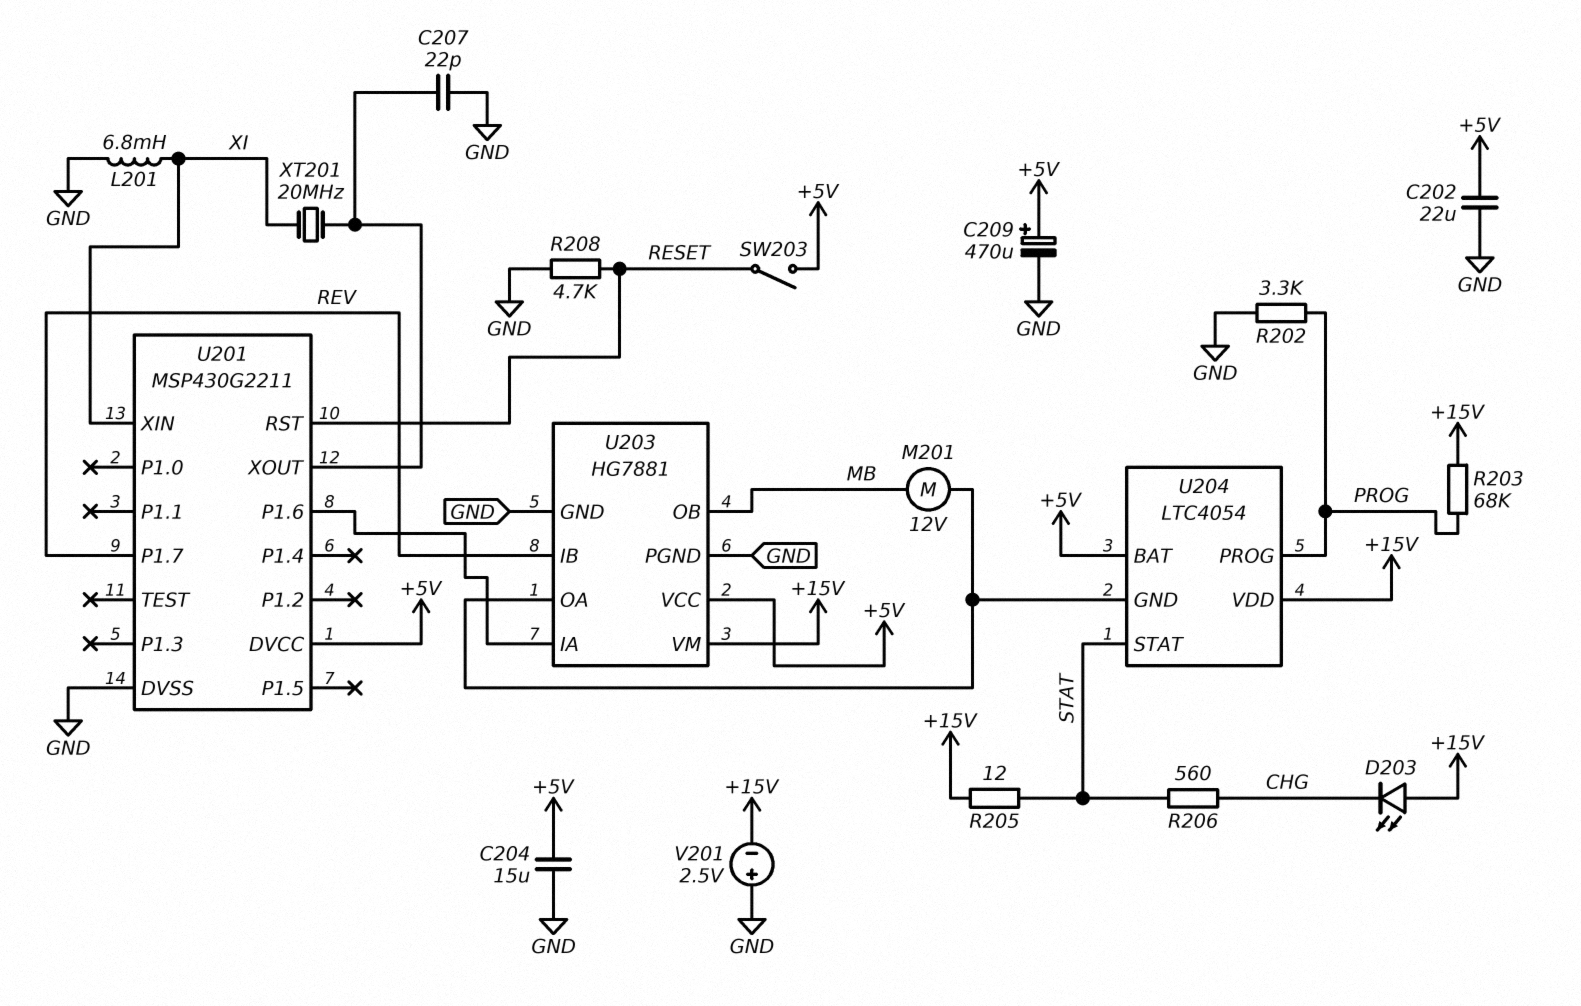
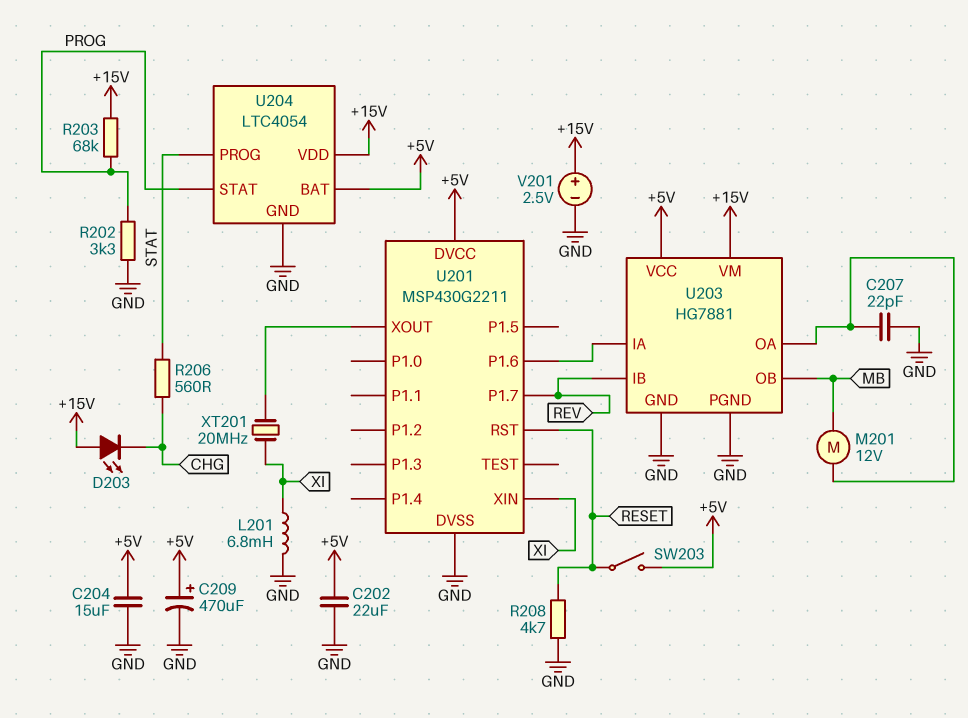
C207: 22pF (GND, U201/XOUT) -> 22pF (GND, U203/OA)
R205: 12 (+15V, STAT) -> none
U204 pin GND: U203/OA -> GND
U204 pin PROG: PROG -> STAT
U204 pin STAT: STAT -> PROG
V201: 2.5V (plus GND, minus +15V) -> 2.5V (plus +15V, minus GND)

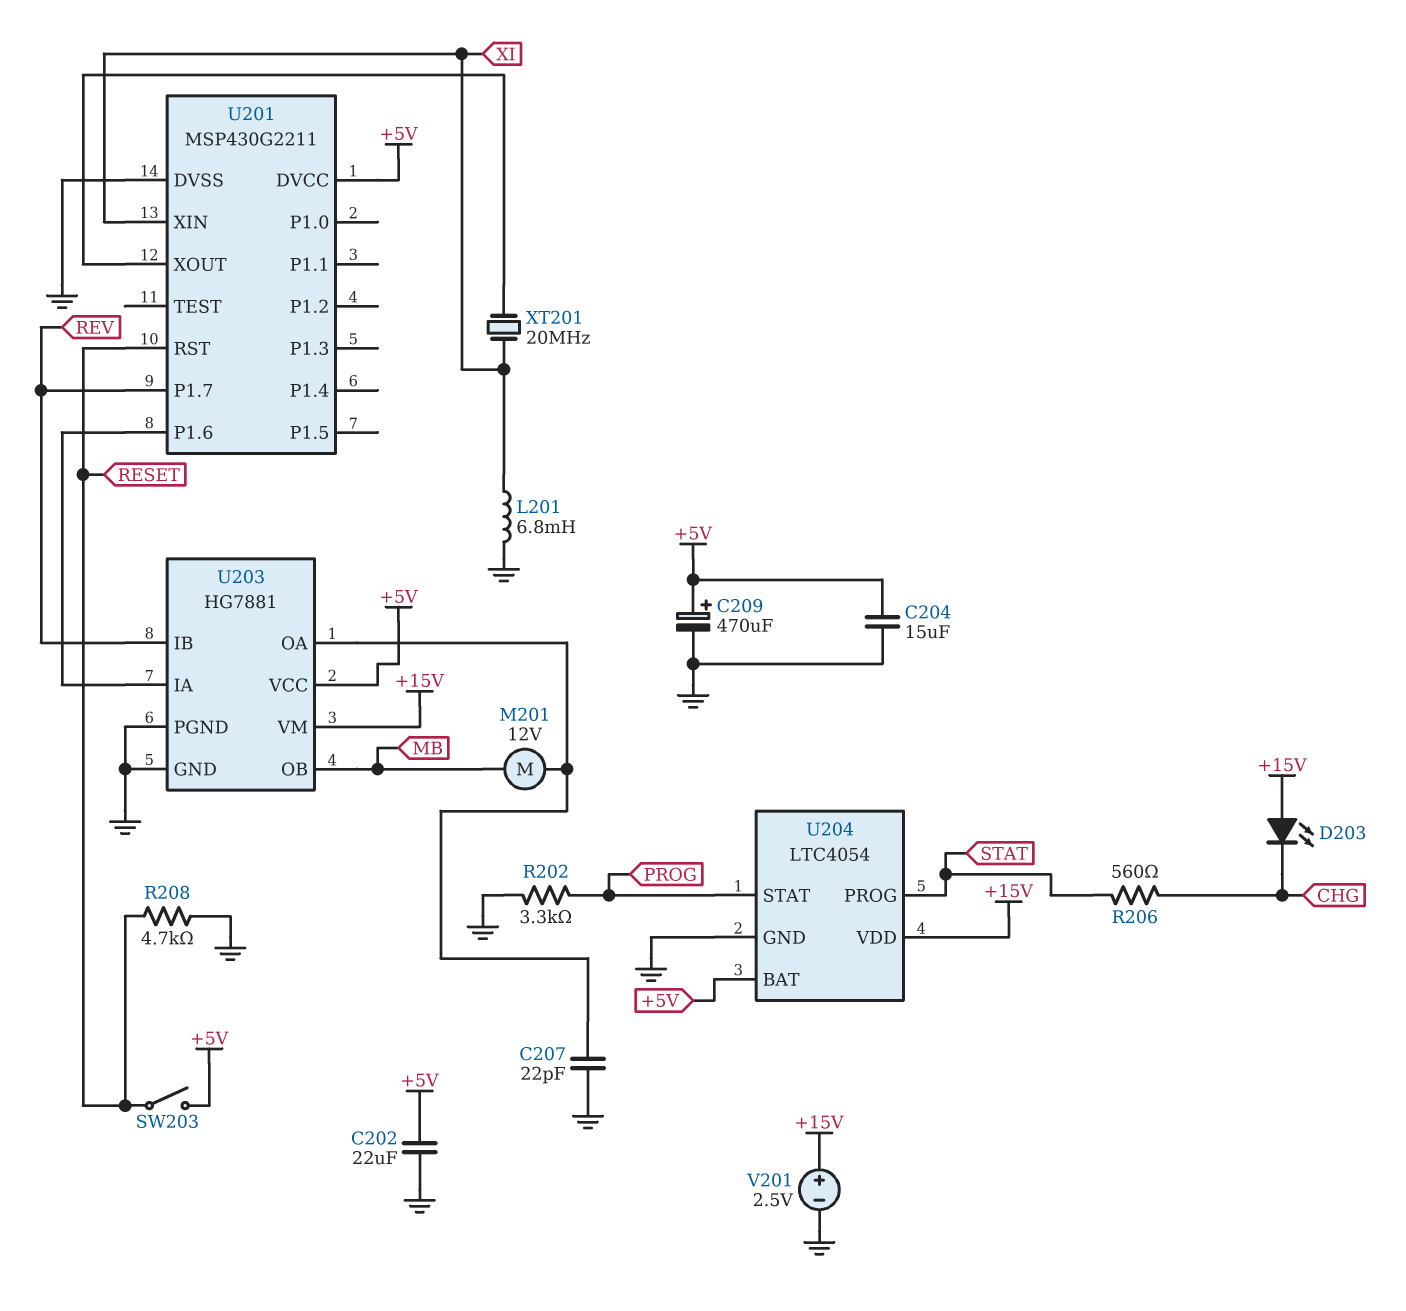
R203: 68k (+15V, PROG) -> none

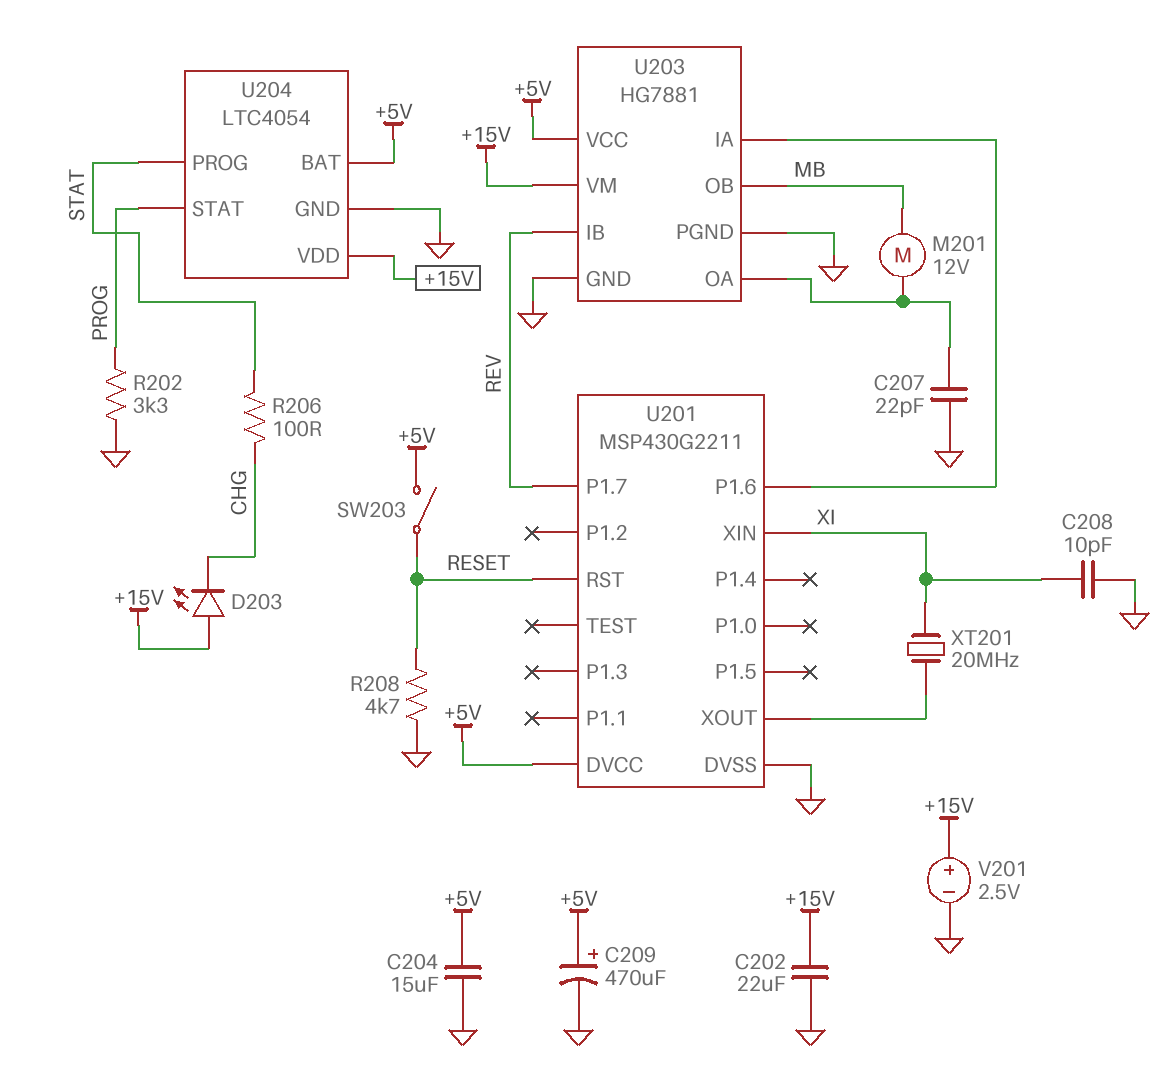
C202: 22uF (+5V, GND) -> 22uF (+15V, GND)
C208: none -> 10pF (GND, XI)
L201: 6.8mH (GND, XI) -> none
R206: 560 (CHG, STAT) -> 100 (CHG, STAT)

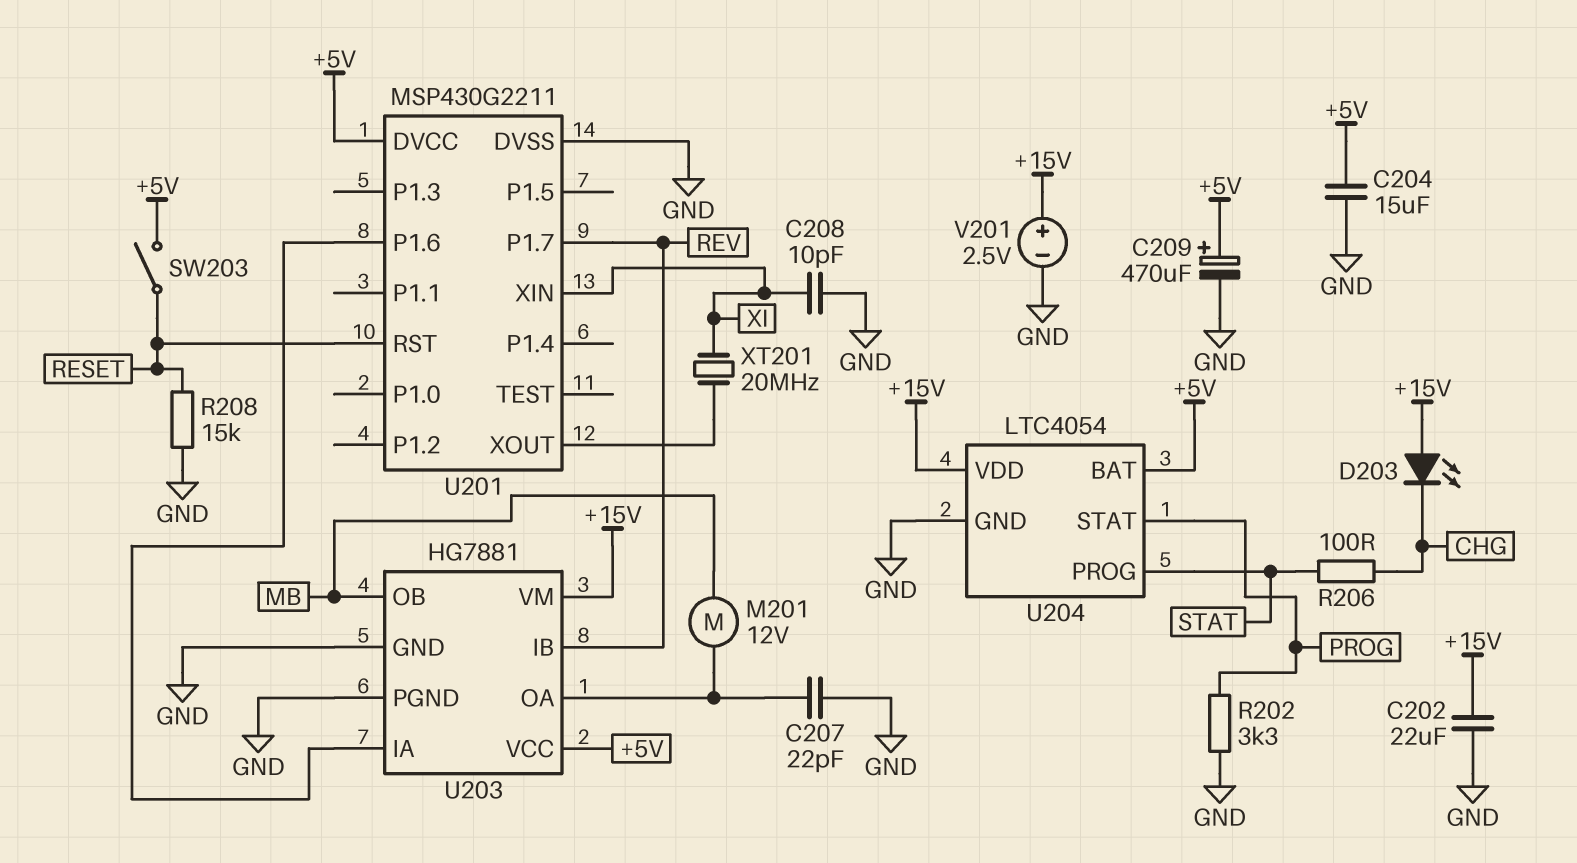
R208: 4.7k (GND, RESET) -> 15k (GND, RESET)

